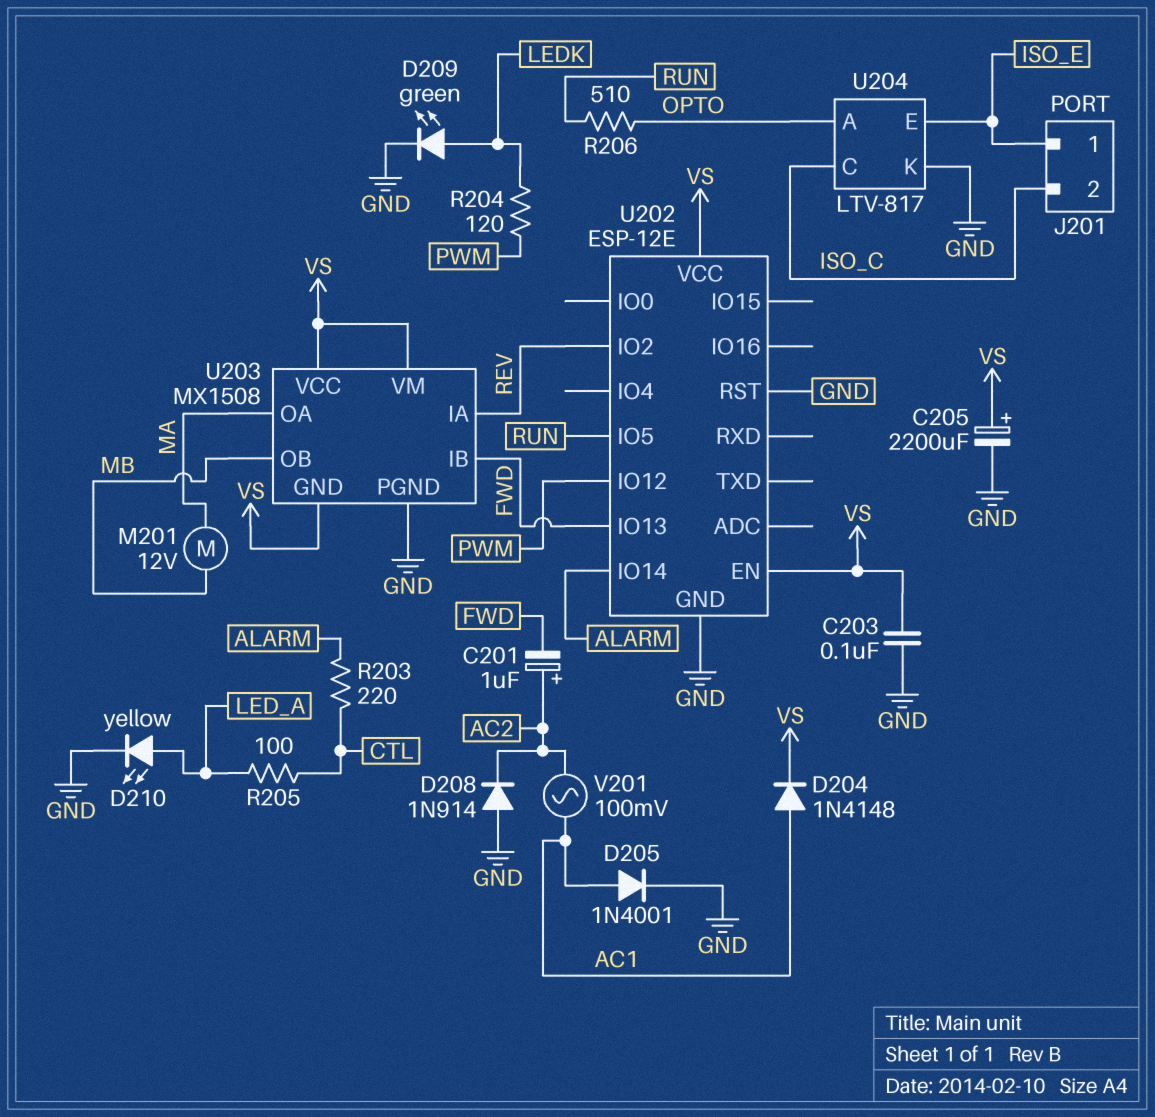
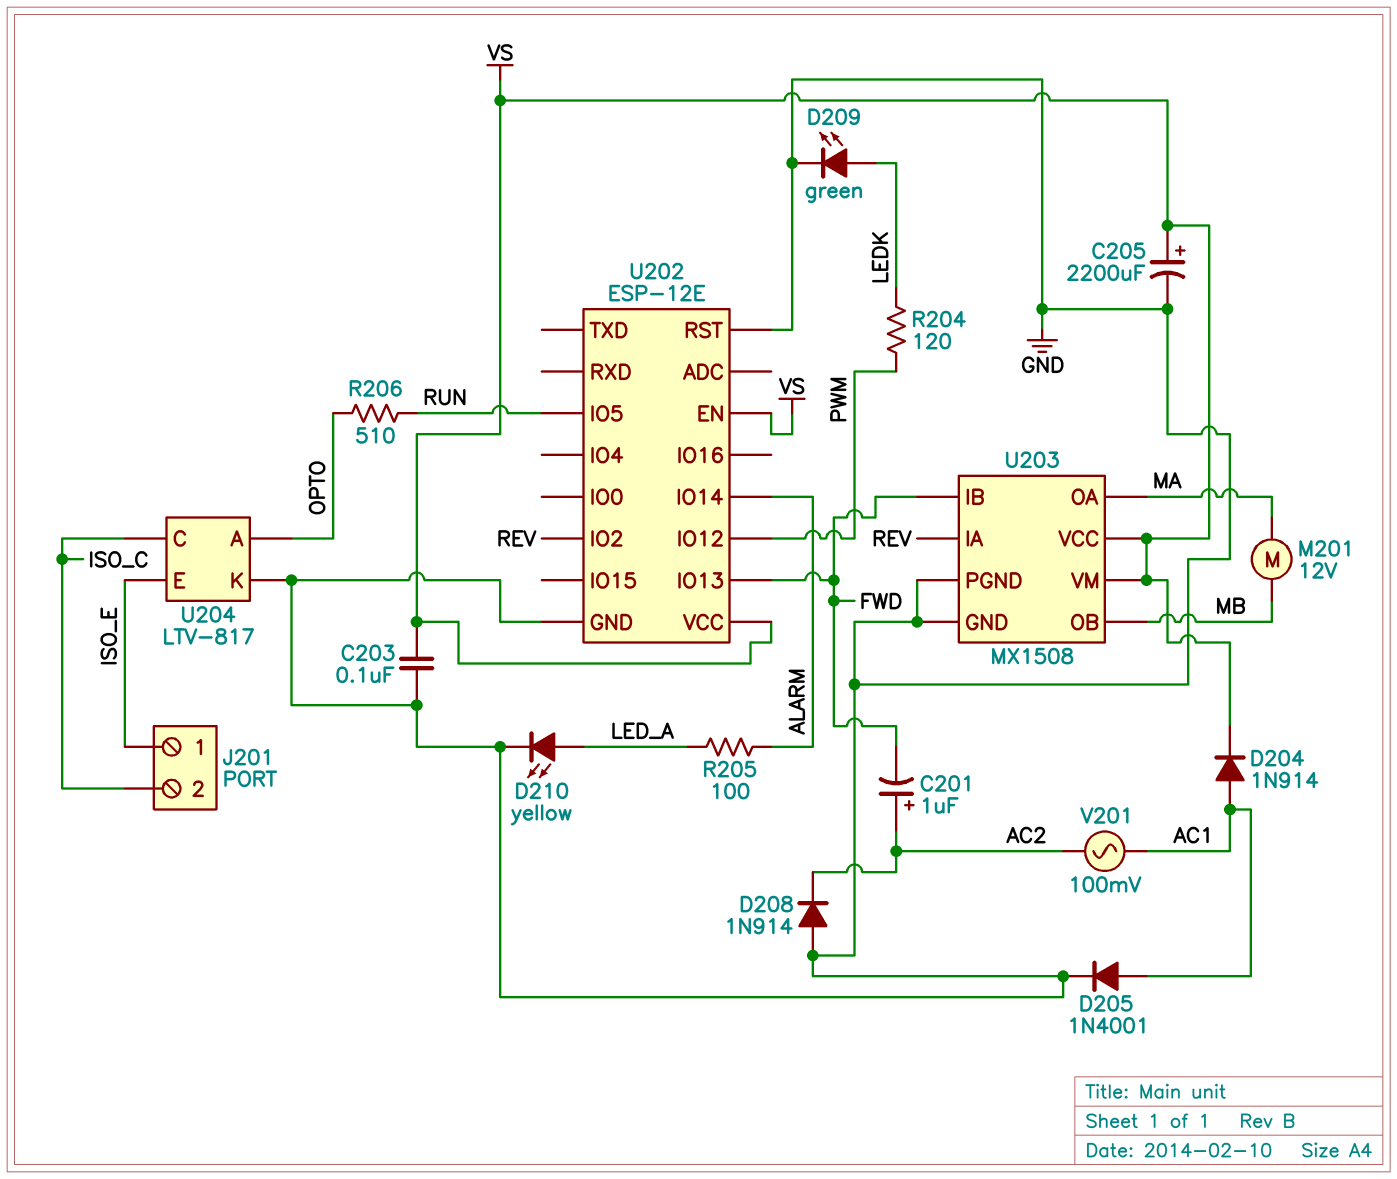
D204: diode 1N4148 (A AC1, K VS) -> diode 1N914 (A AC1, K VS)
R203: 220 (ALARM, CTL) -> none
R205: 100 (CTL, LED_A) -> 100 (ALARM, LED_A)
U203 pin GND: VS -> GND

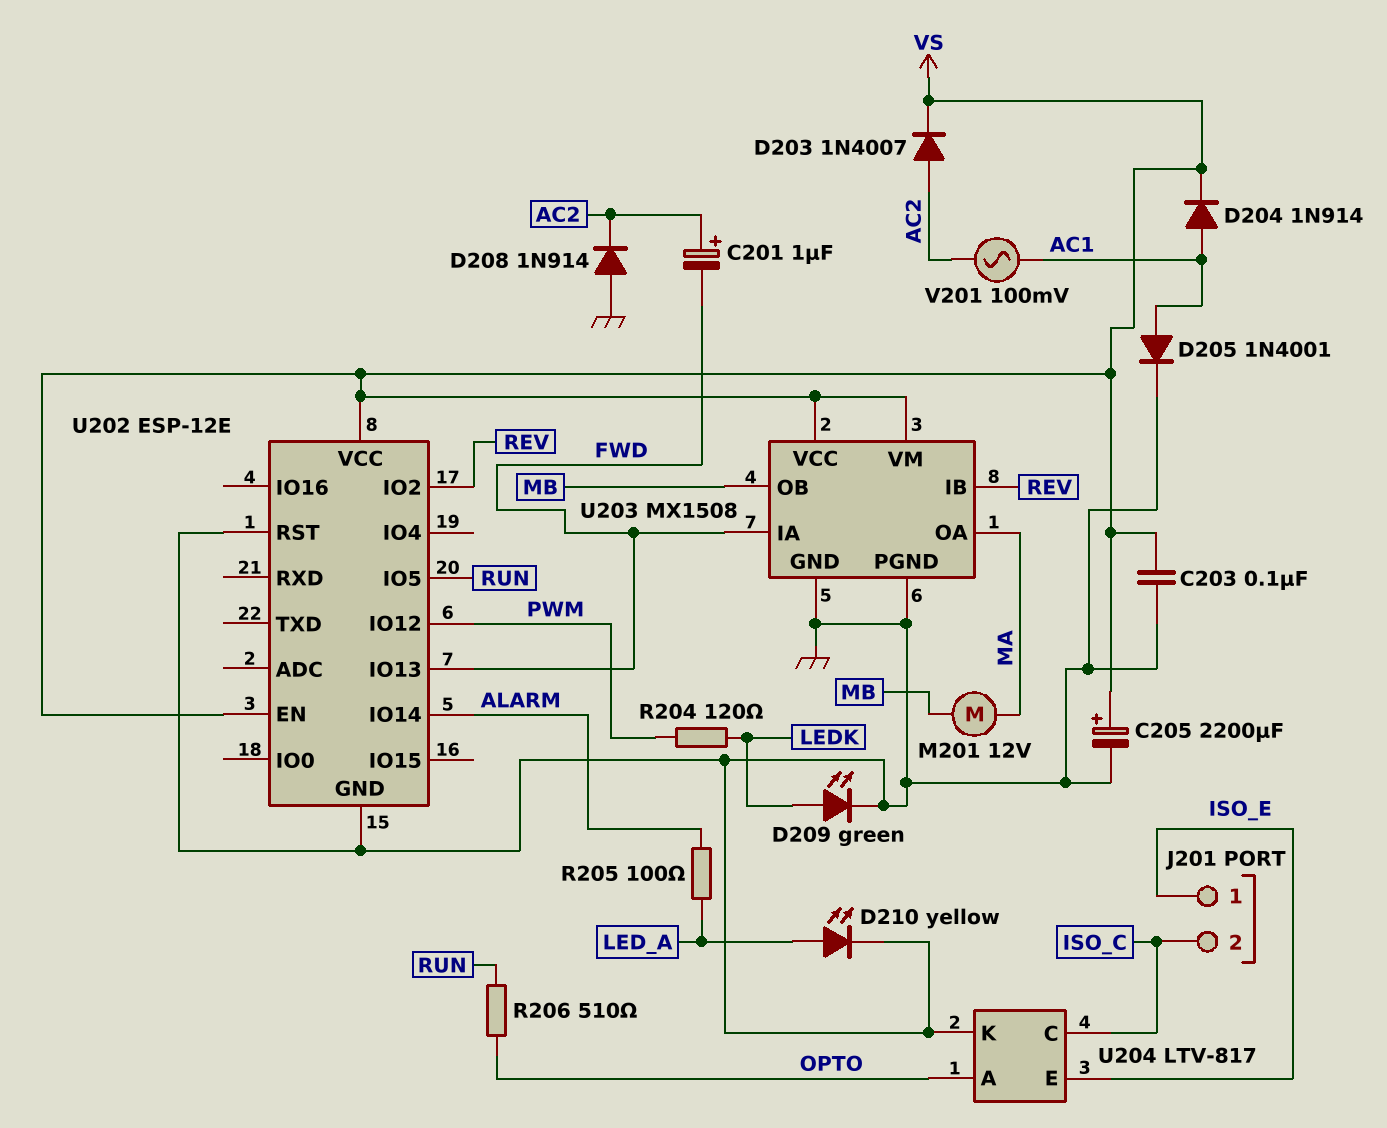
D203: none -> diode 1N4007 (A AC2, K VS)
U203 pin IA: REV -> FWD
U203 pin IB: FWD -> REV

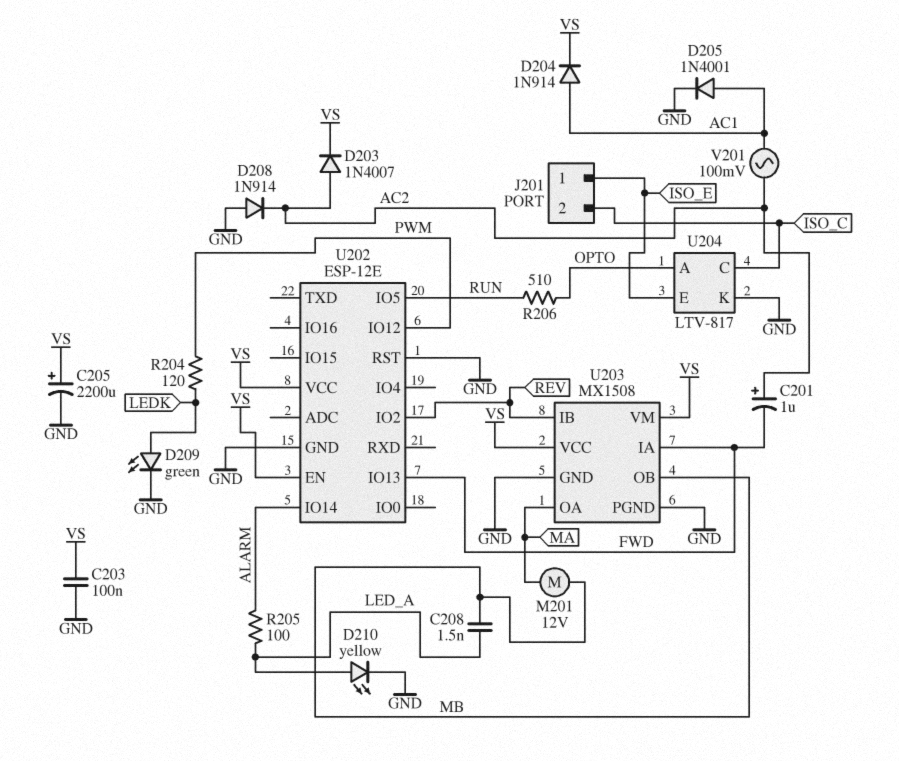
C208: none -> 1.5nF (LED_A, MB)

